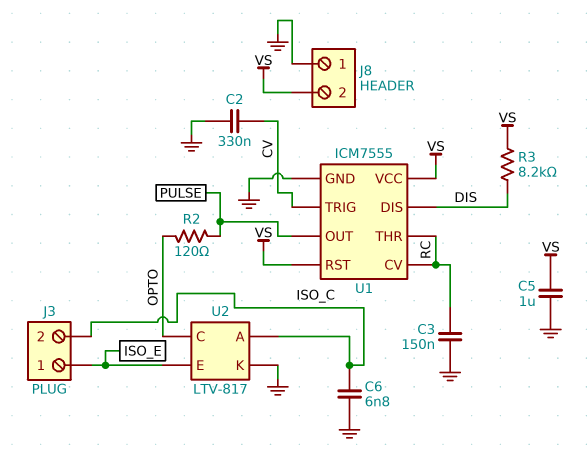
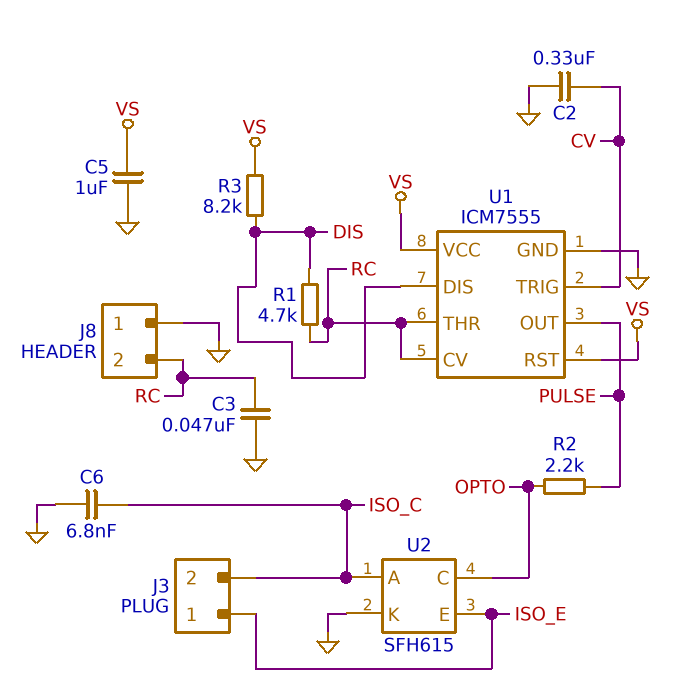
C3: 150nF (GND, RC) -> 47nF (GND, RC)
J8 pin 2: VS -> RC
R1: none -> 4.7k (DIS, RC)
R2: 120 (OPTO, PULSE) -> 2.2k (OPTO, PULSE)
U2: LTV-817 -> SFH615

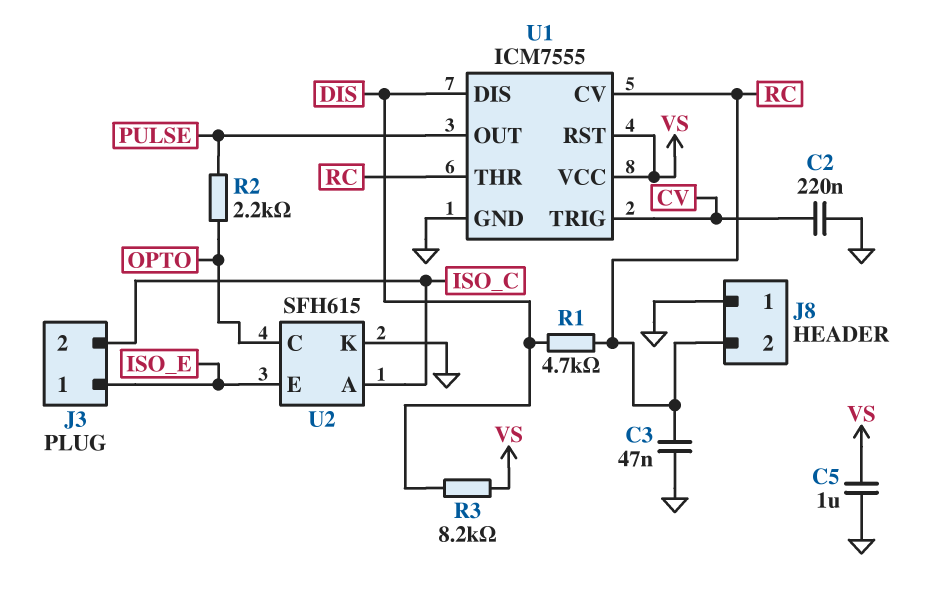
C2: 330nF (CV, GND) -> 220nF (CV, GND)
C6: 6.8nF (GND, ISO_C) -> none

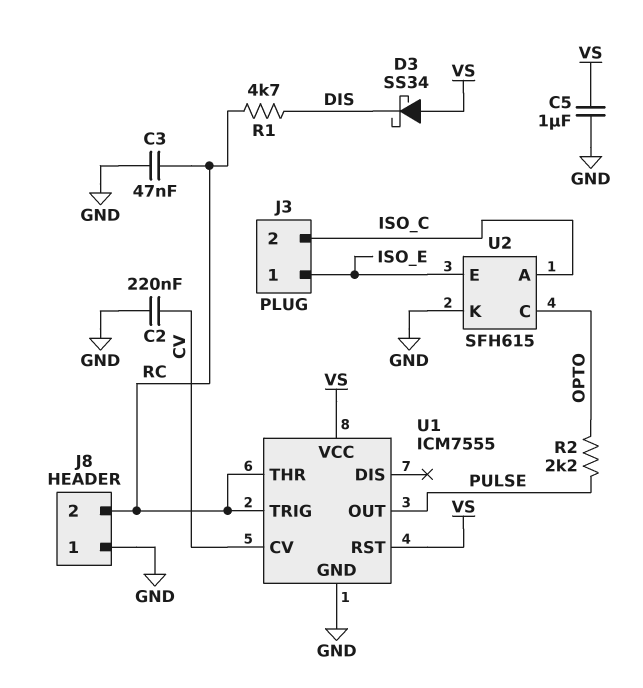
D3: none -> schottky SS34 (A VS, K DIS)
R3: 8.2k (DIS, VS) -> none
U1 pin CV: RC -> CV
U1 pin DIS: DIS -> none
U1 pin TRIG: CV -> RC

